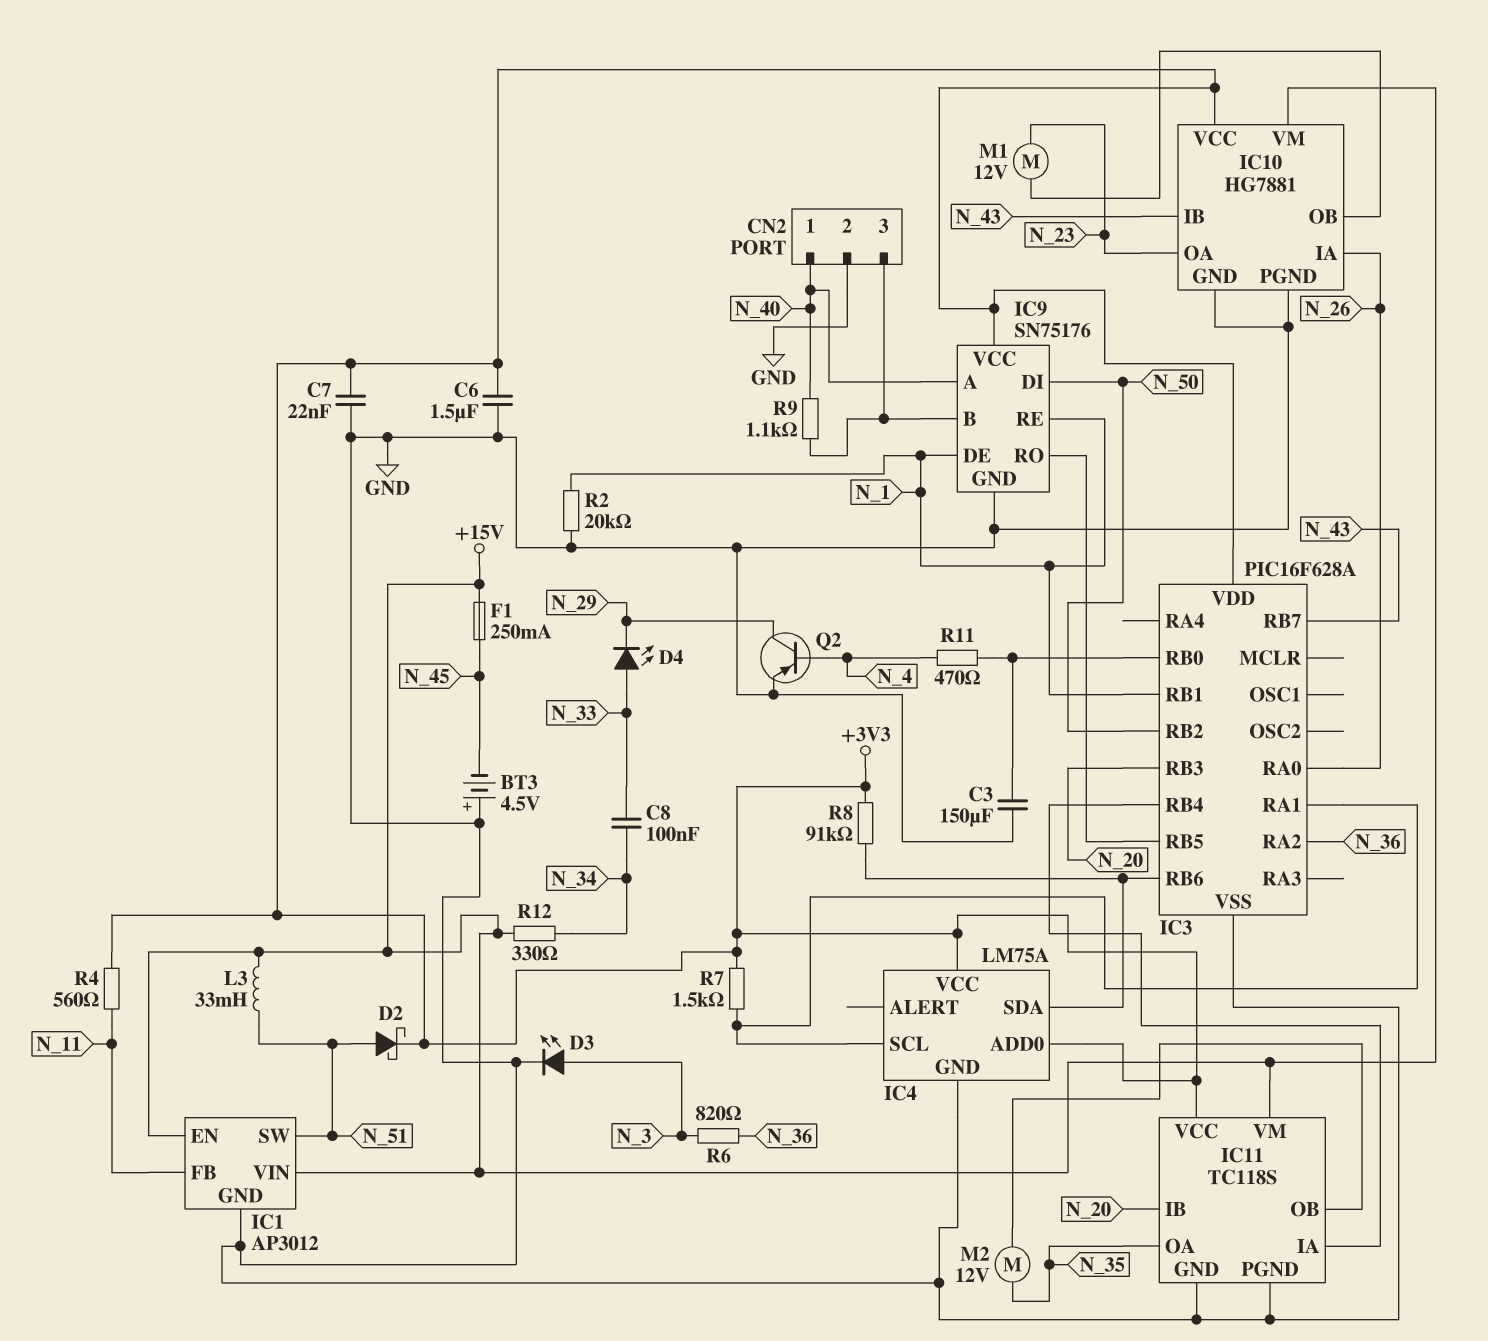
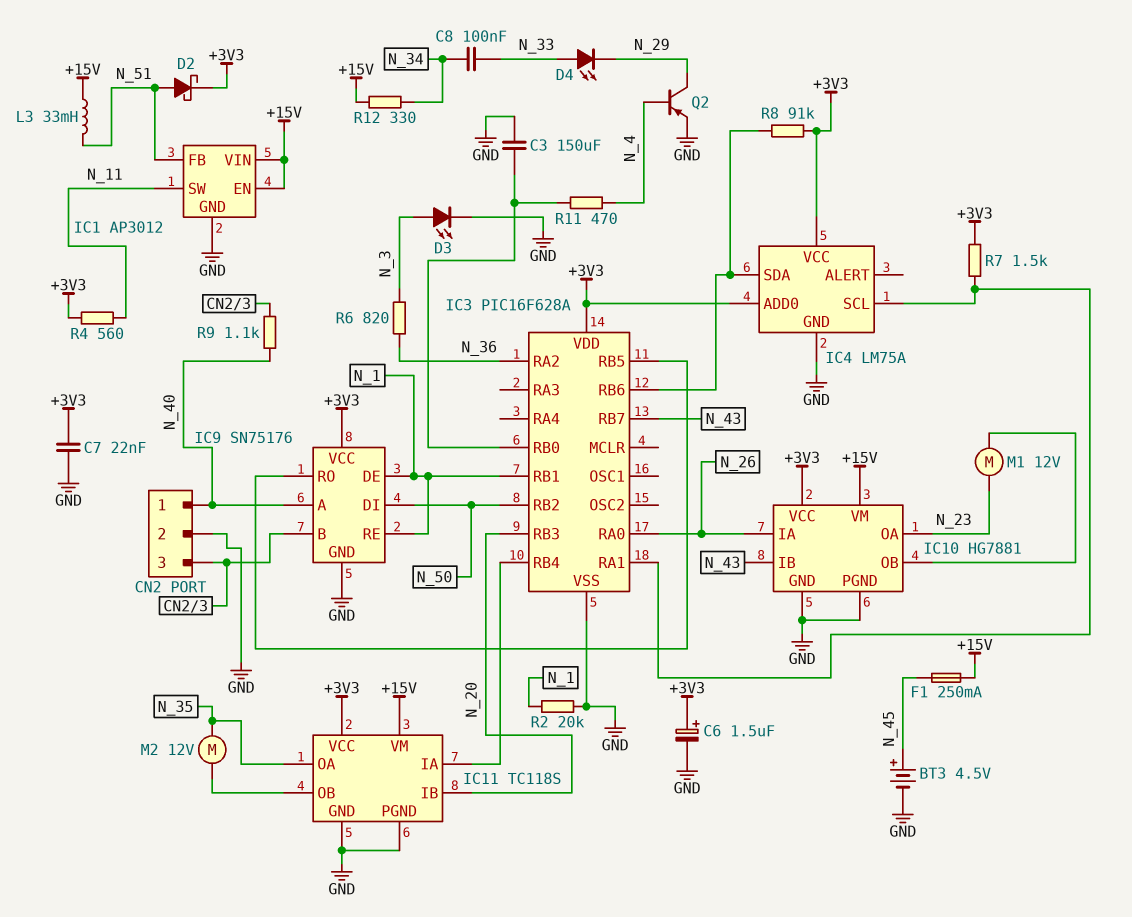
BT3: 4.5V (plus GND, minus N_45) -> 4.5V (plus N_45, minus GND)
C6: 1.5uF (+3V3, GND) -> 1.5uF (plus +3V3, minus GND)
IC1 pin FB: N_11 -> N_51
IC1 pin SW: N_51 -> N_11

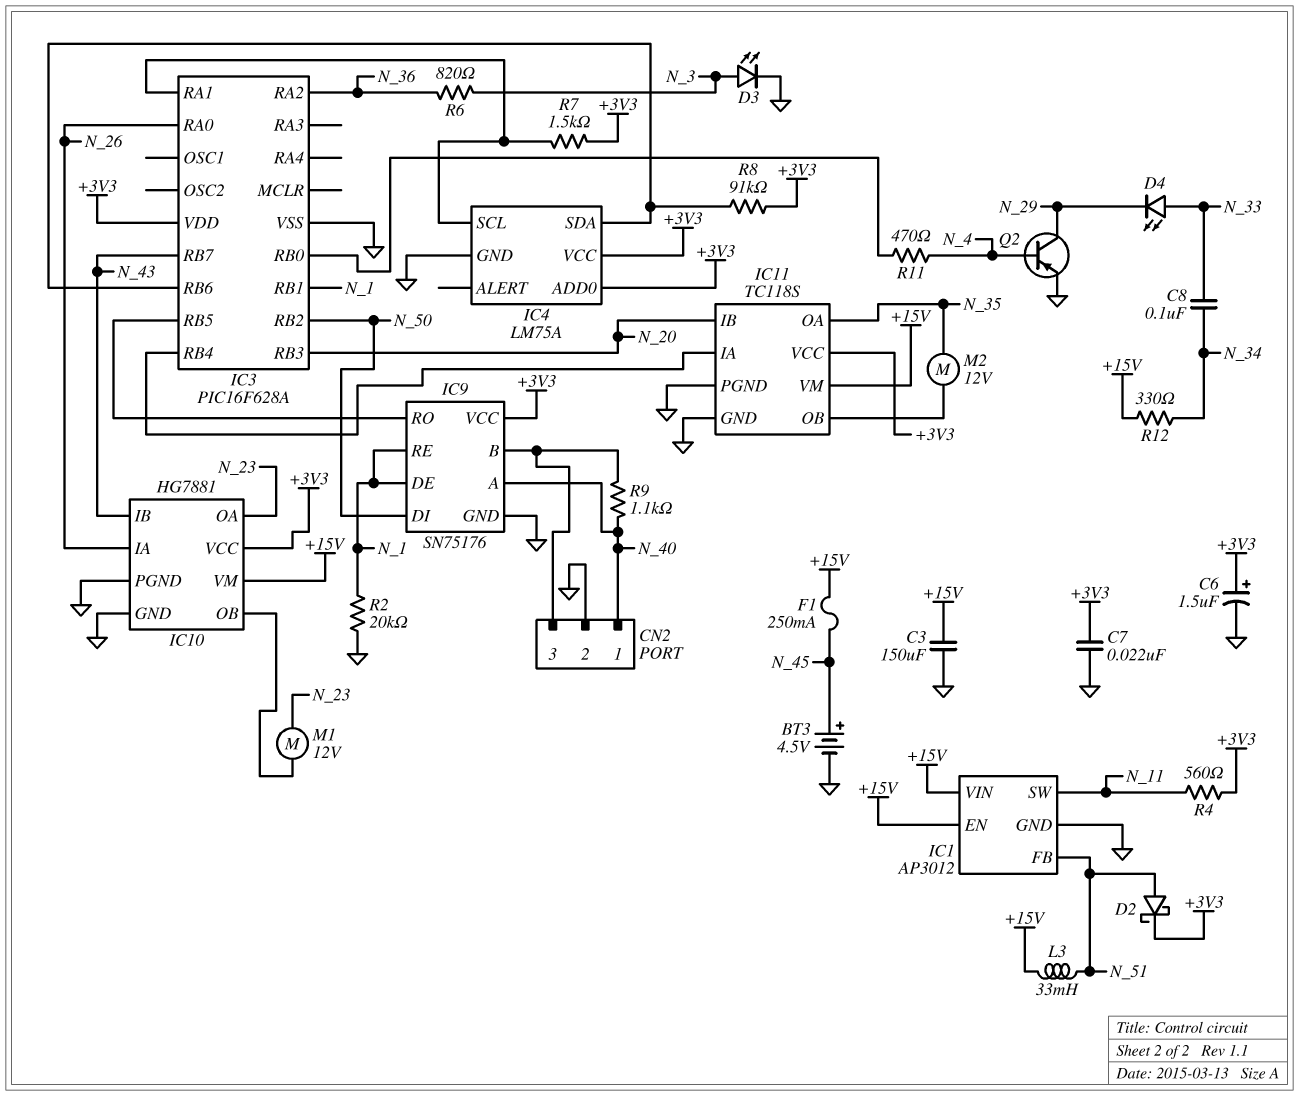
C3: 150uF (GND, IC3/RB0) -> 150uF (+15V, GND)

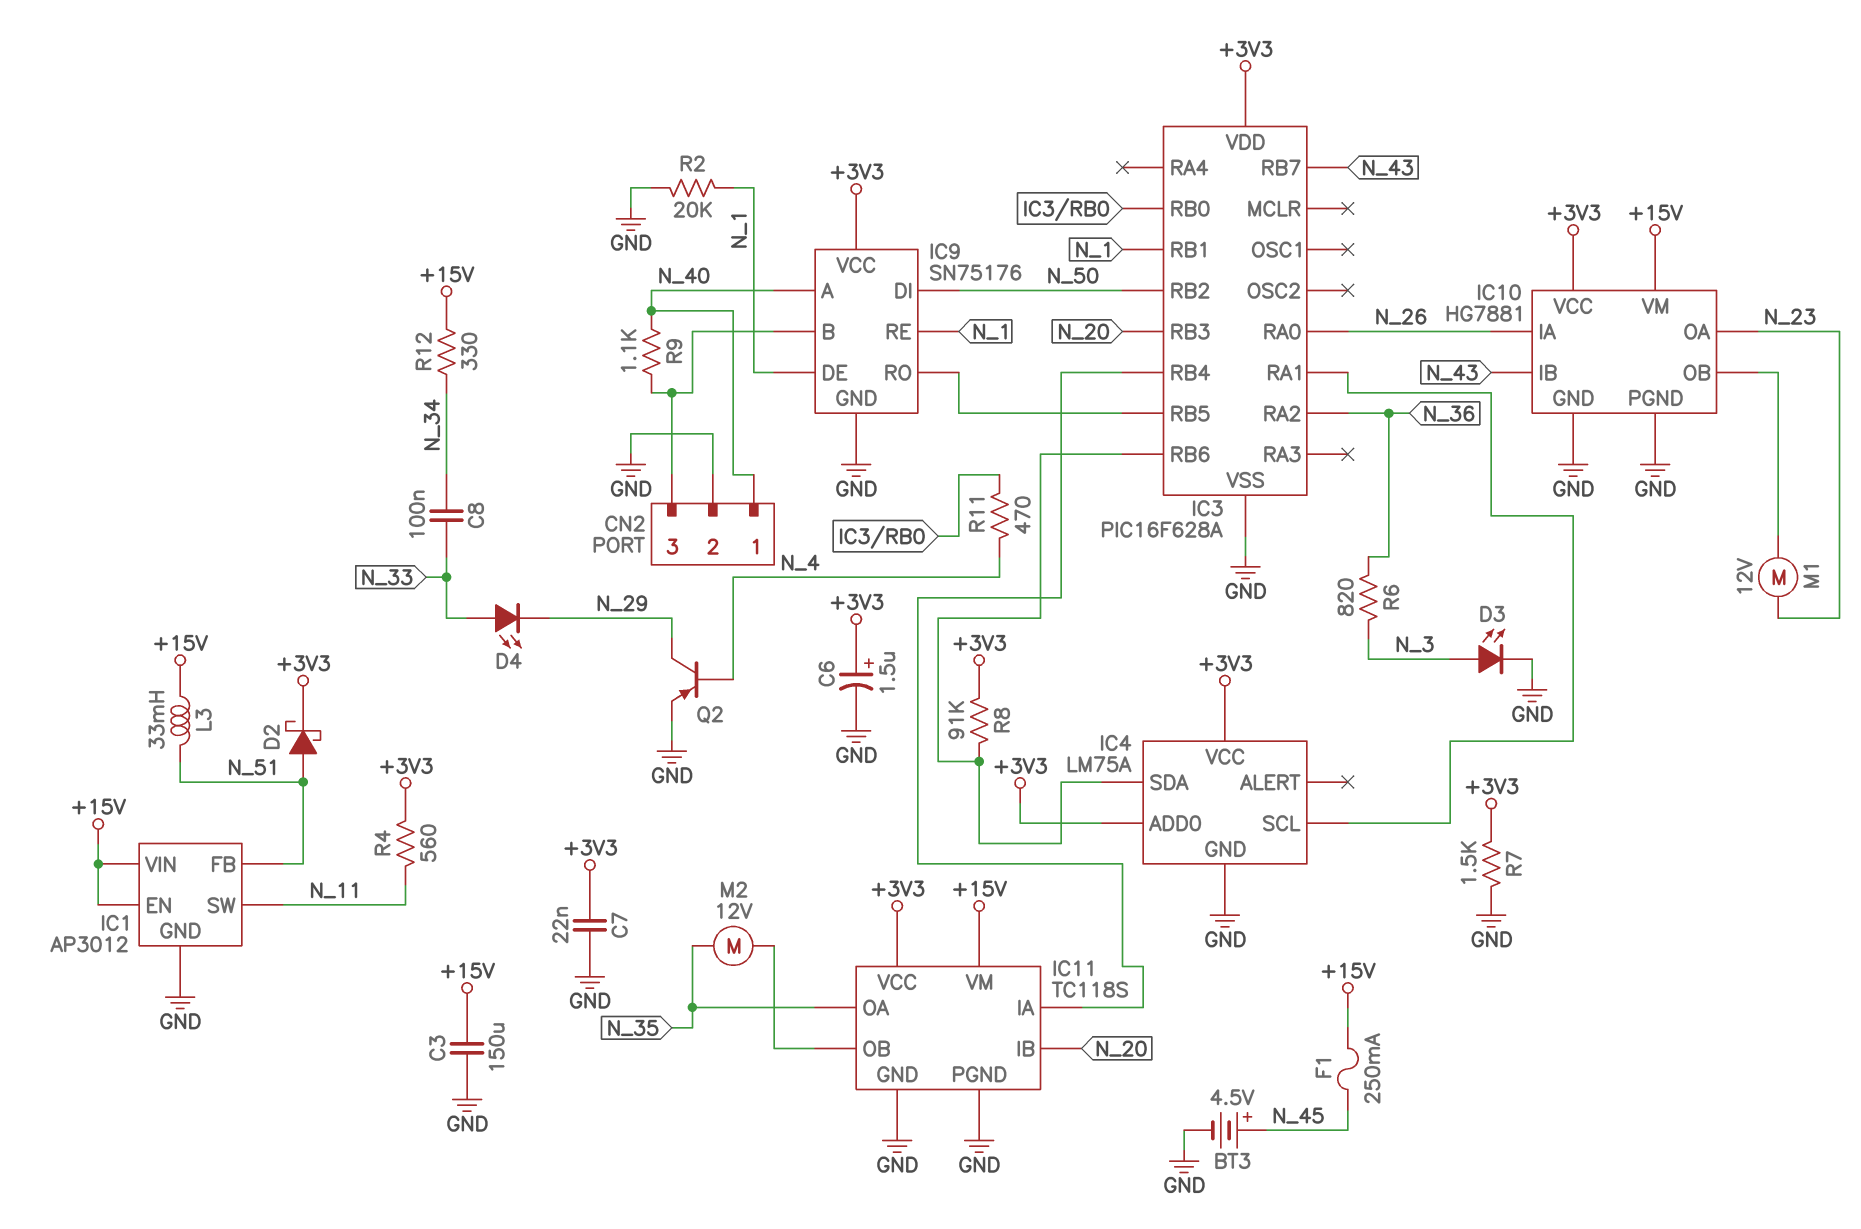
R7: 1.5k (+3V3, IC3/RA1) -> 1.5k (+3V3, GND)

